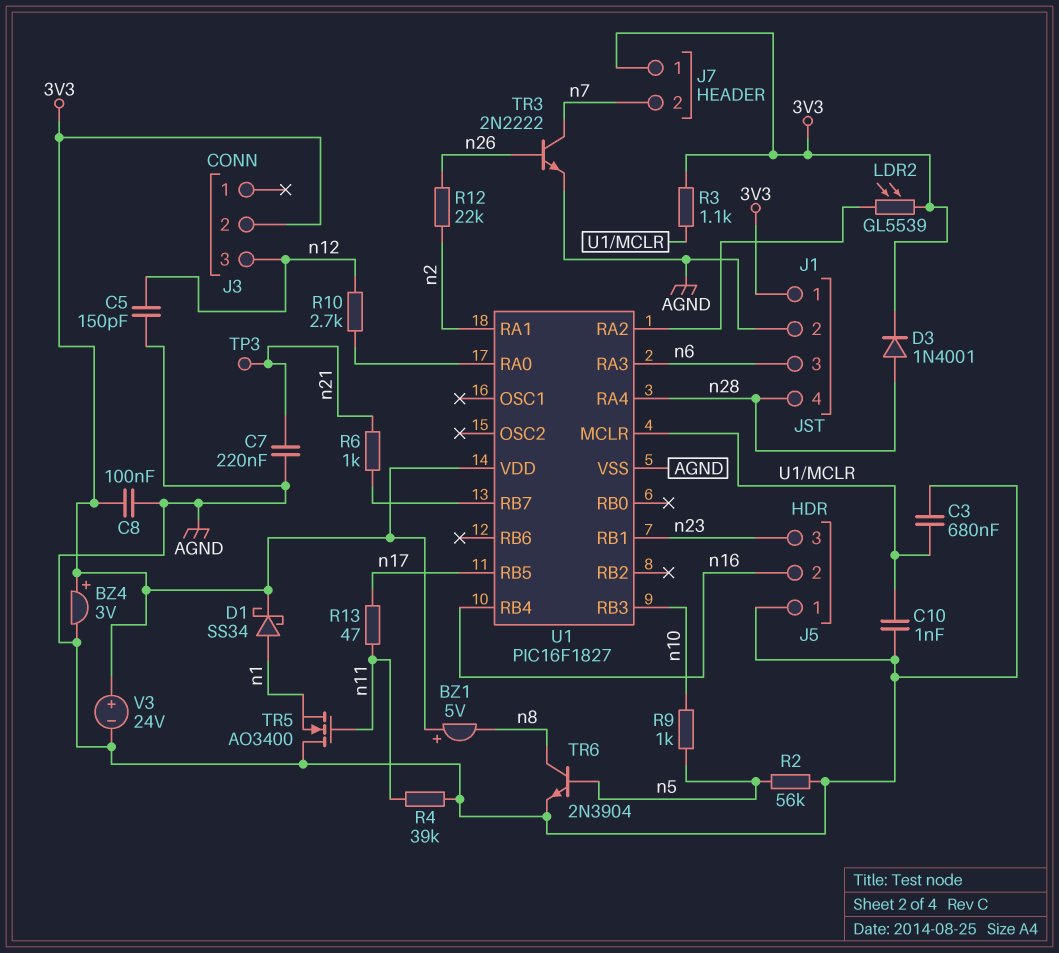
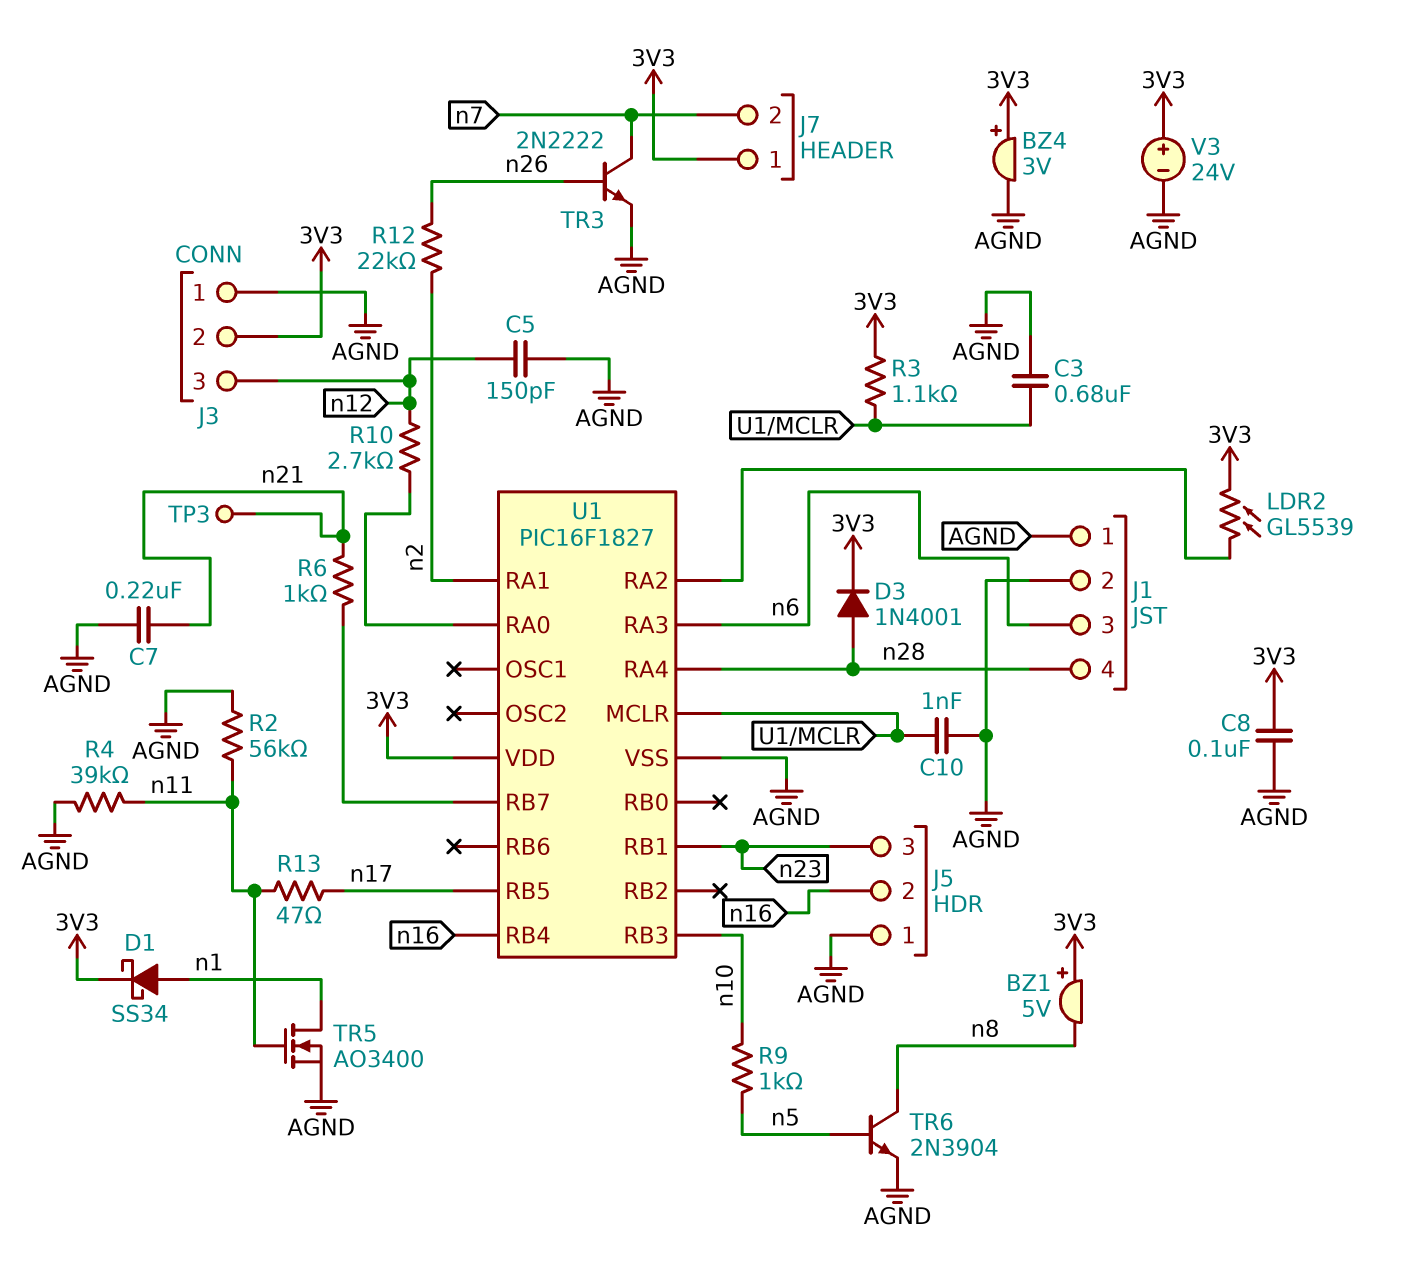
J1 pin 1: 3V3 -> AGND
J3 pin 1: none -> AGND
R2: 56k (AGND, n5) -> 56k (AGND, n11)
TR5: NMOS AO3400 (G n11, D AGND, S n1) -> NMOS AO3400 (G n11, D n1, S AGND)

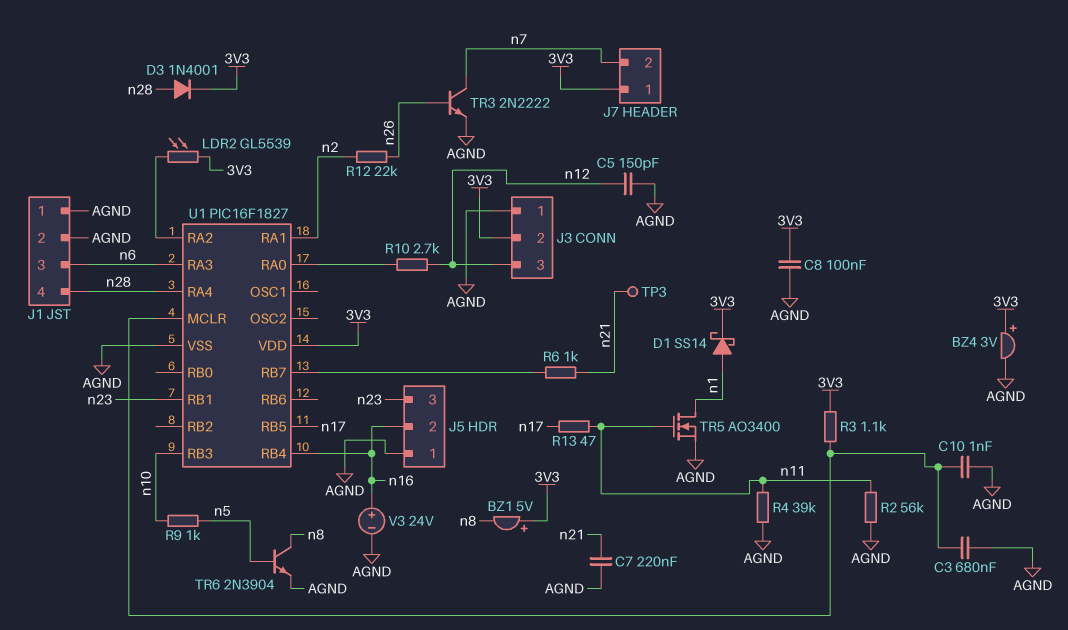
D1: schottky SS34 (A n1, K 3V3) -> schottky SS14 (A n1, K 3V3)
V3: 24V (plus 3V3, minus AGND) -> 24V (plus n16, minus AGND)

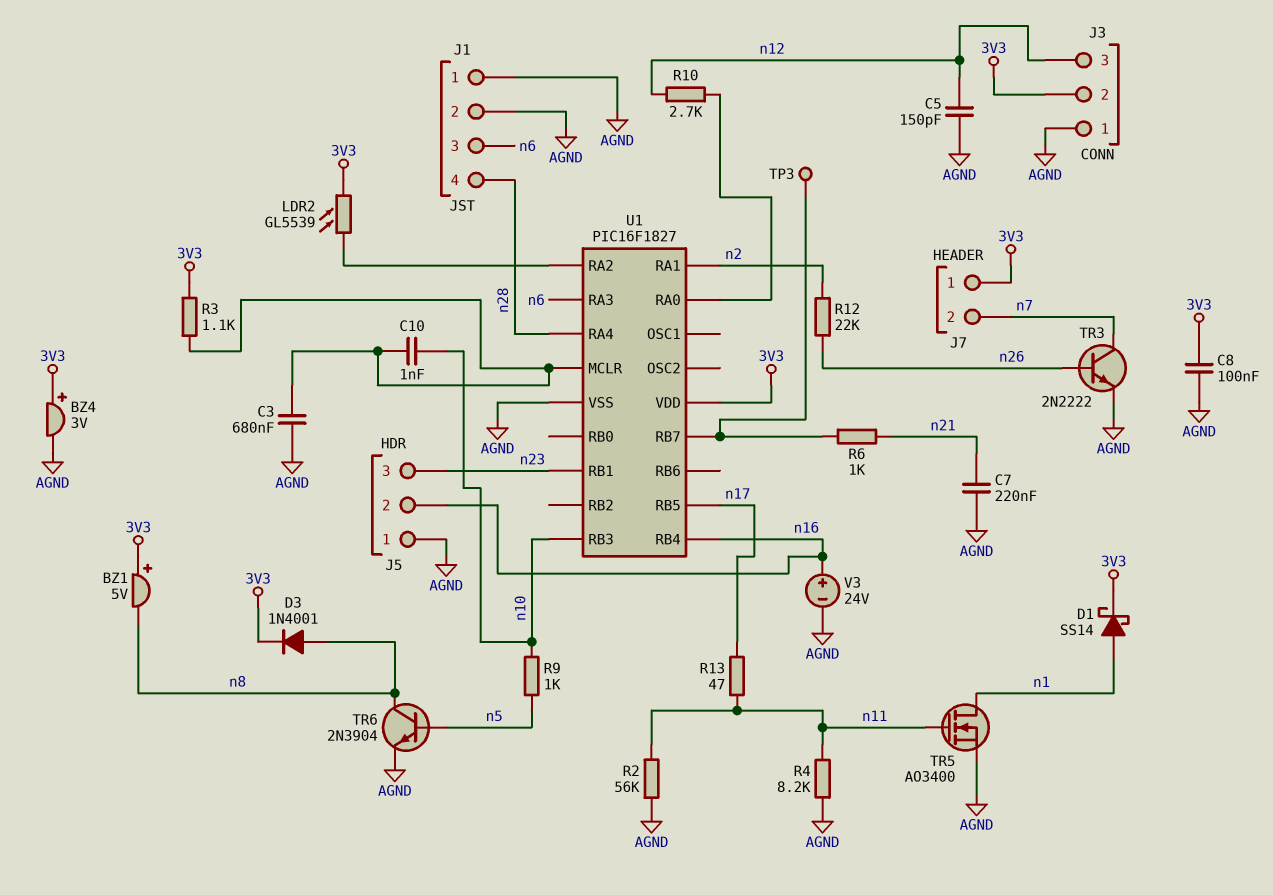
C10: 1nF (AGND, U1/MCLR) -> 1nF (U1/MCLR, n10)
D3: diode 1N4001 (A n28, K 3V3) -> diode 1N4001 (A n8, K 3V3)
R4: 39k (AGND, n11) -> 8.2k (AGND, n11)
TP3: test point (n21) -> test point (U1/RB7)

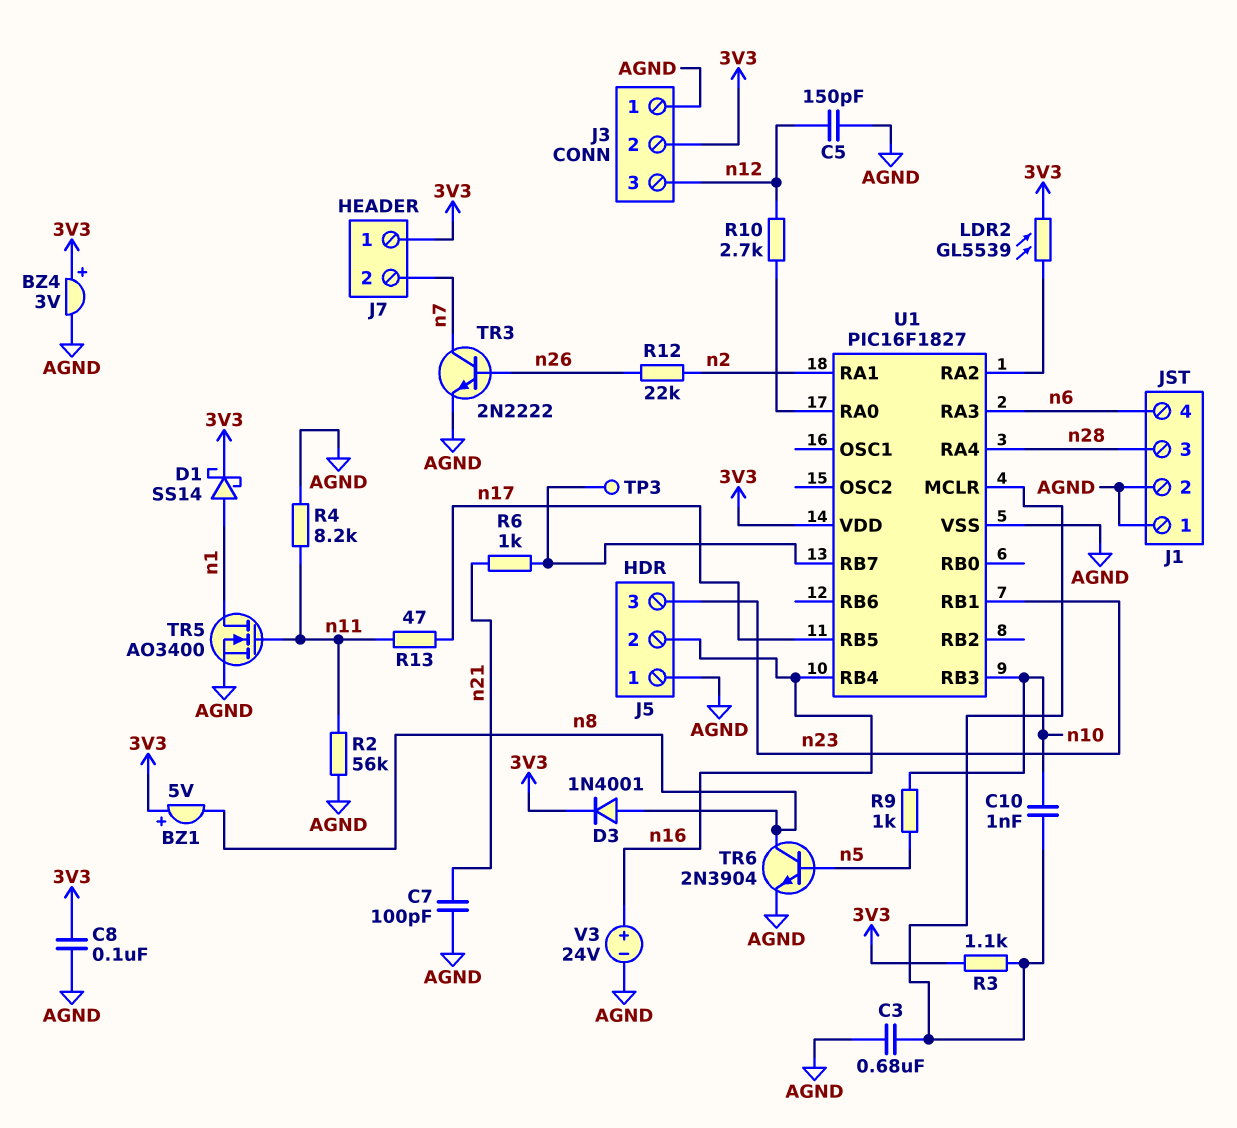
C7: 220nF (AGND, n21) -> 100pF (AGND, n21)
J1 pin 3: n6 -> n28
J1 pin 4: n28 -> n6

